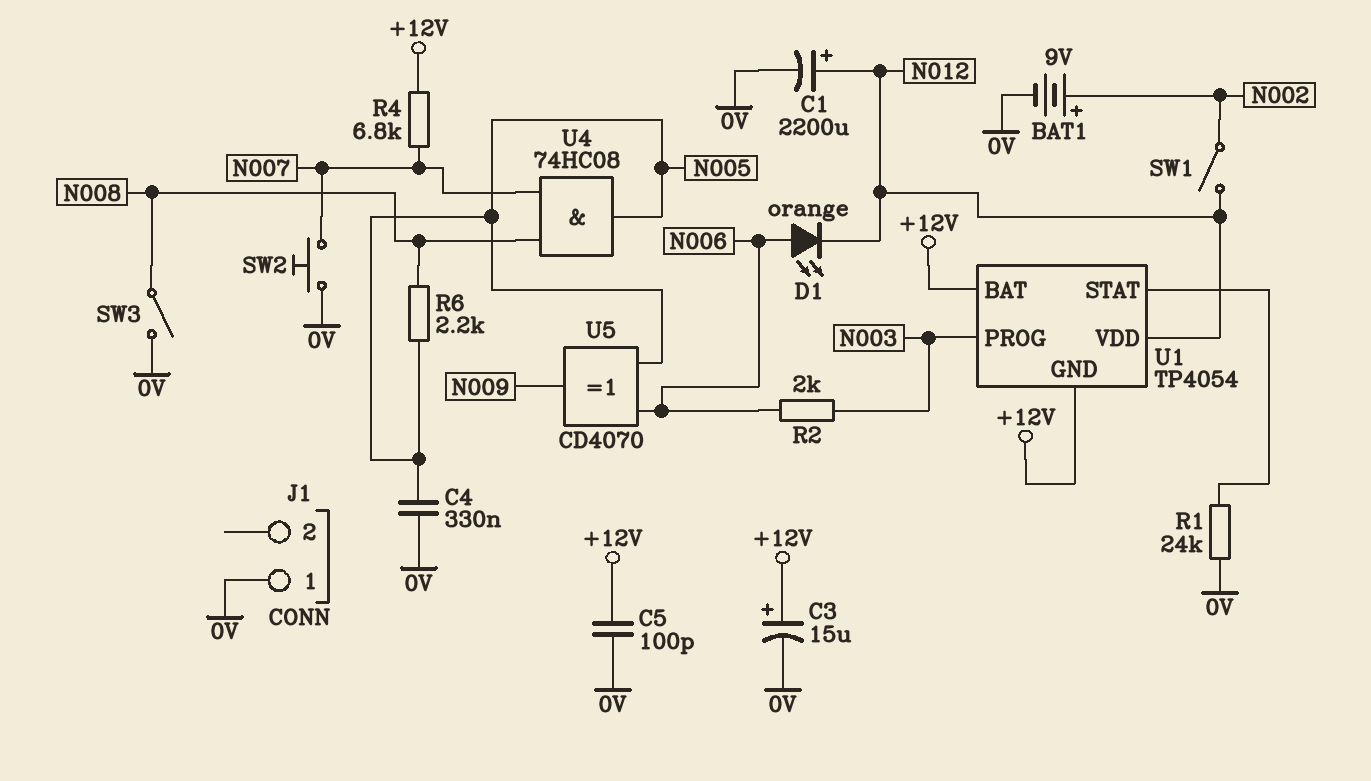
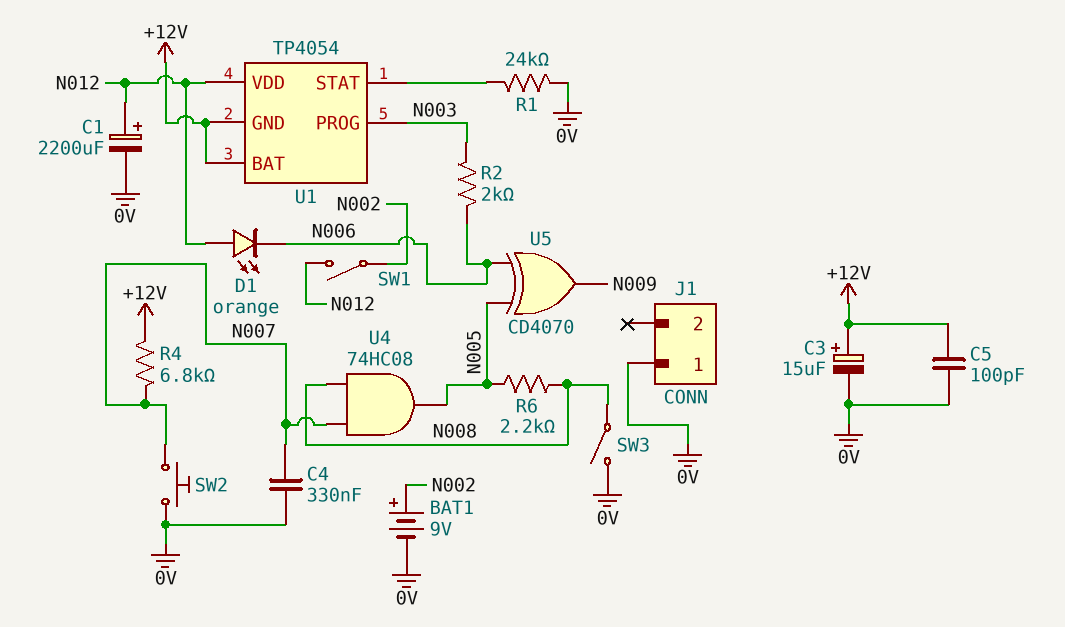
C4: 330nF (0V, N005) -> 330nF (0V, N007)
D1: LED orange (A N006, K N012) -> LED orange (A N012, K N006)

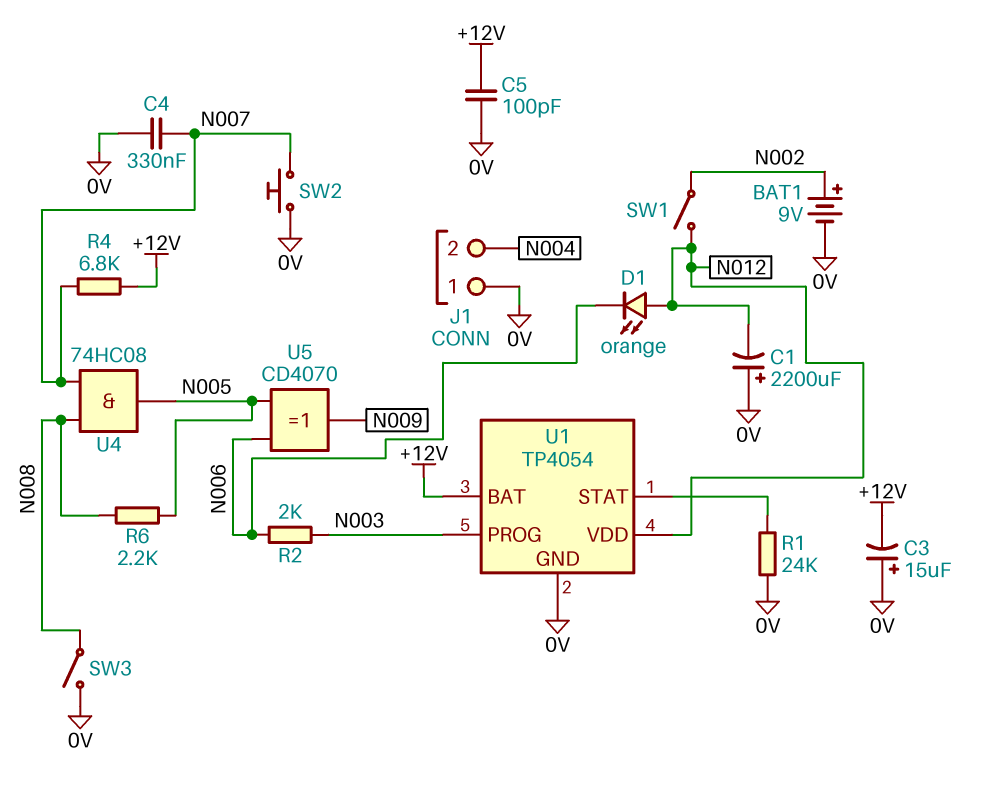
C1: 2200uF (plus N012, minus 0V) -> 2200uF (plus 0V, minus N012)
C3: 15uF (plus +12V, minus 0V) -> 15uF (plus 0V, minus +12V)
J1 pin 2: none -> N004
U1 pin GND: +12V -> 0V

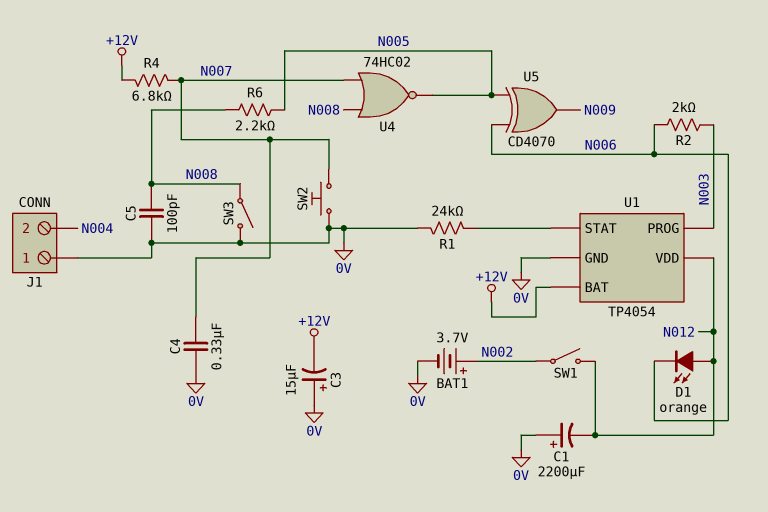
BAT1: 9V (plus N002, minus 0V) -> 3.7V (plus N002, minus 0V)
C5: 100pF (+12V, 0V) -> 100pF (0V, N008)
U4: AND 74HC08 (in N007, in N008, out N005) -> NOR 74HC02 (in N007, in N008, out N005)

